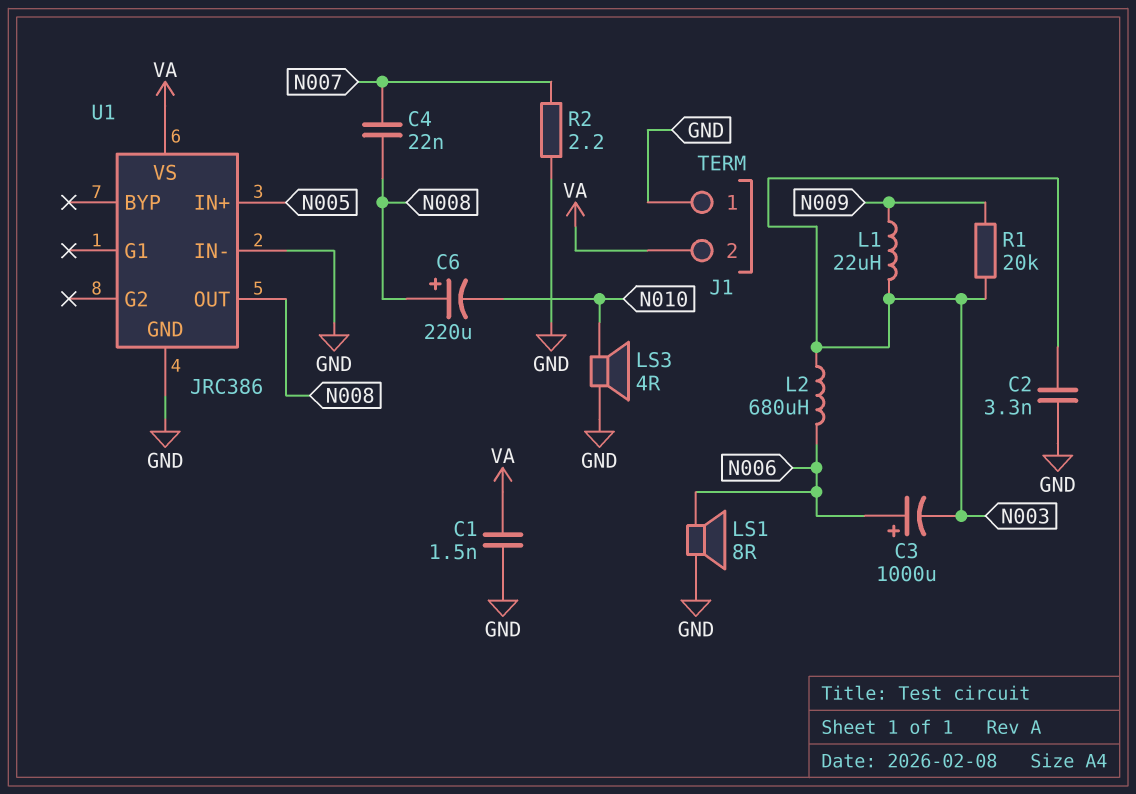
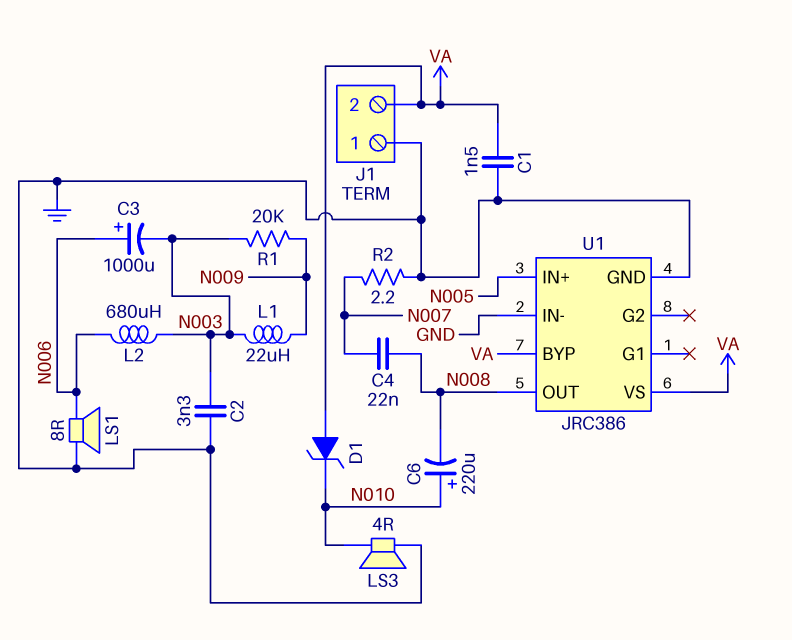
C6: 220uF (plus N008, minus N010) -> 220uF (plus N010, minus N008)
D1: none -> zener (A VA, K N010)
U1 pin BYP: none -> VA

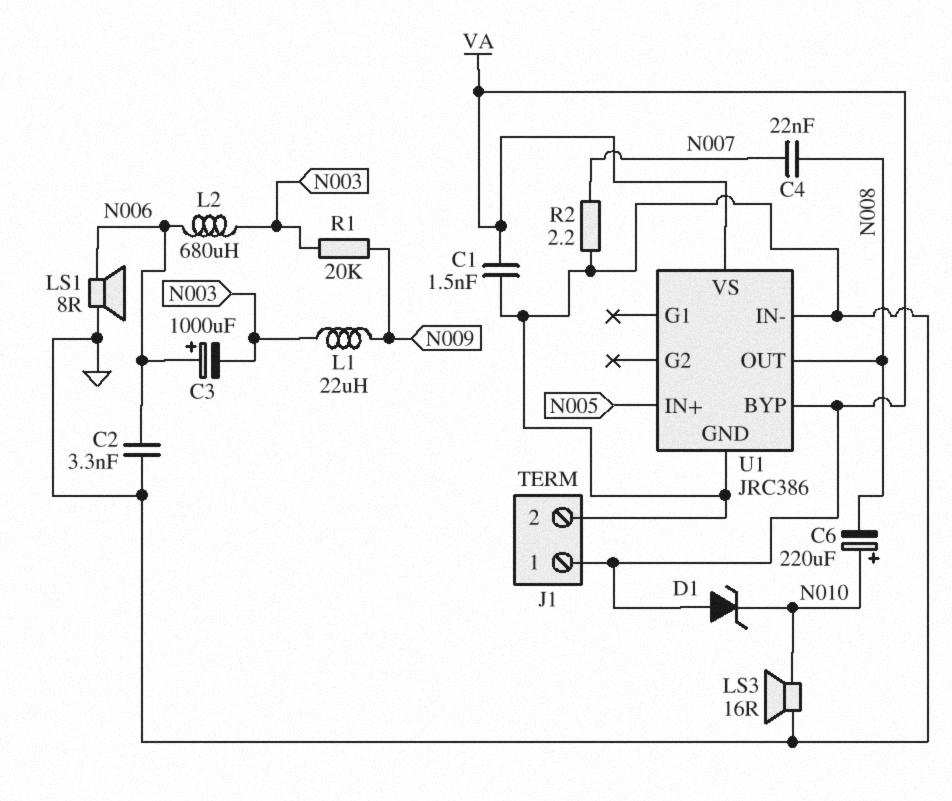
C2: 3.3nF (GND, N003) -> 3.3nF (GND, N006)
J1 pin 1: GND -> VA
J1 pin 2: VA -> GND
LS3: speaker 4R (GND, N010) -> speaker 16R (GND, N010)

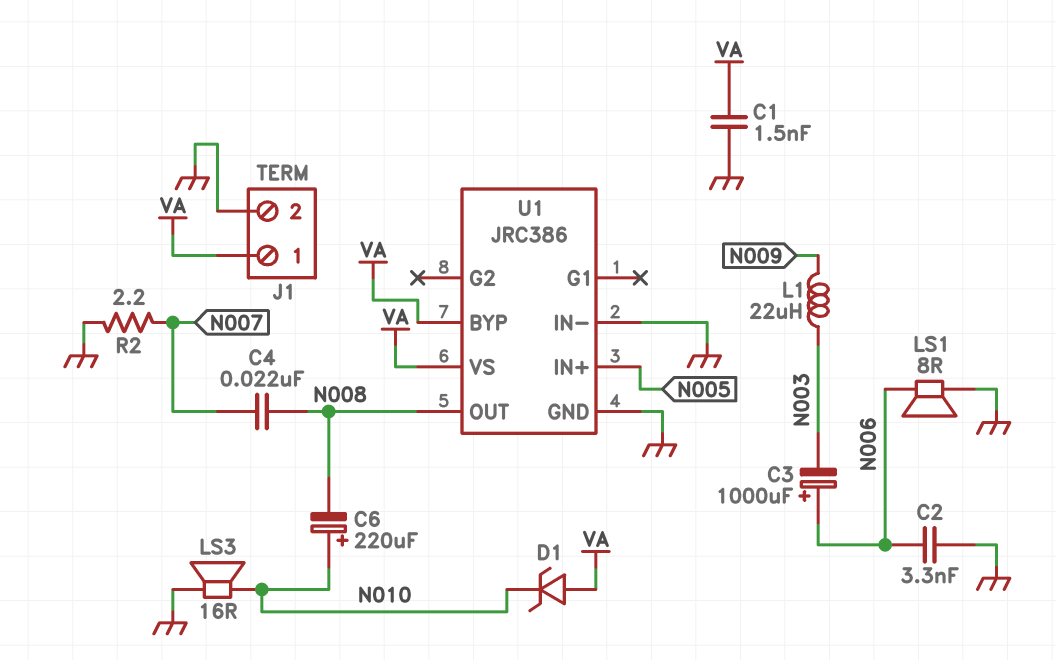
L2: 680uH (N003, N006) -> none
R1: 20k (N003, N009) -> none

